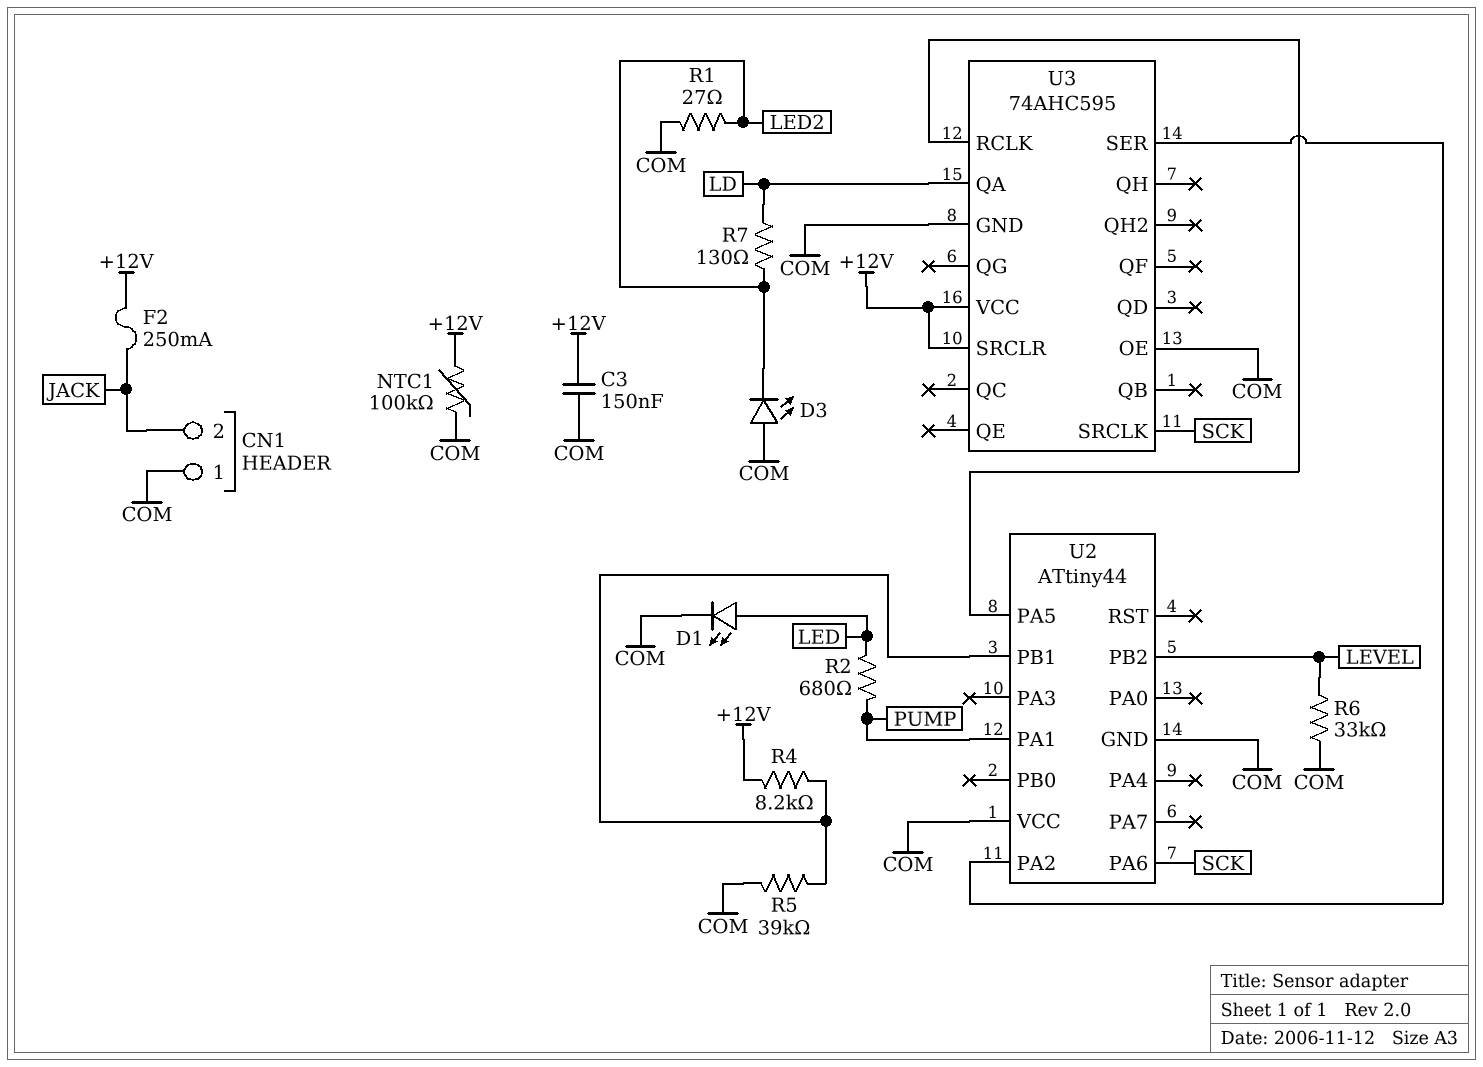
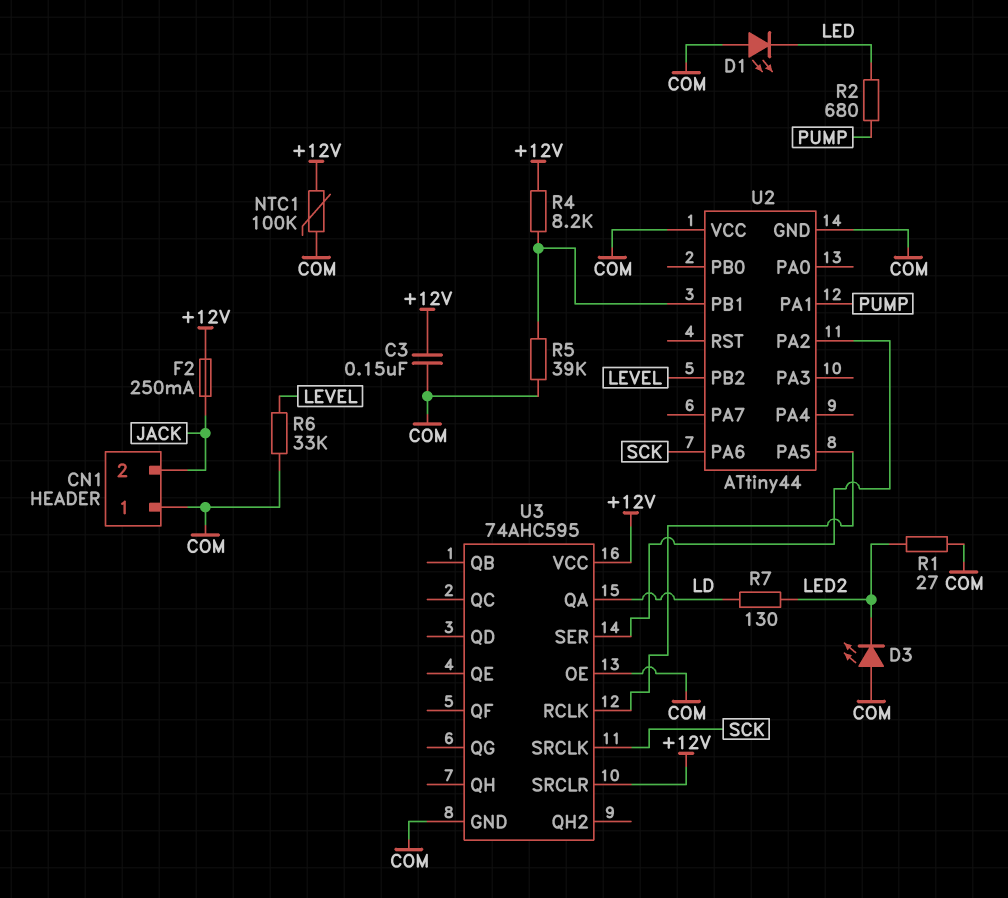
D1: LED (A LED, K COM) -> LED (A COM, K LED)

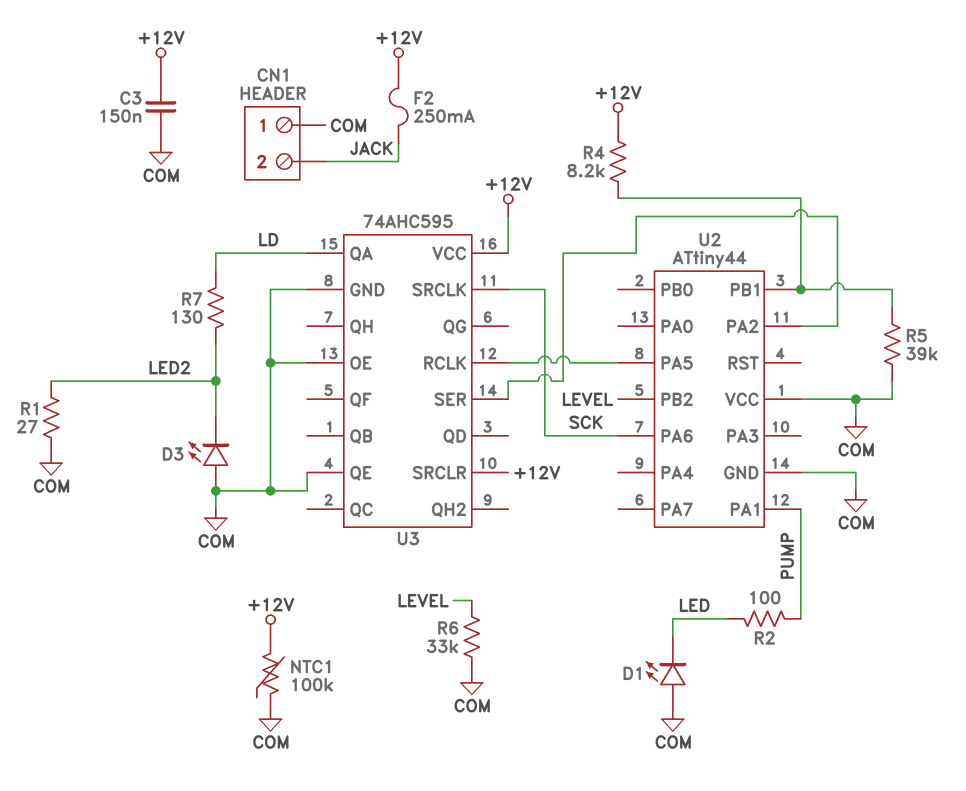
R2: 680 (LED, PUMP) -> 100 (LED, PUMP)
U3 pin QE: none -> COM

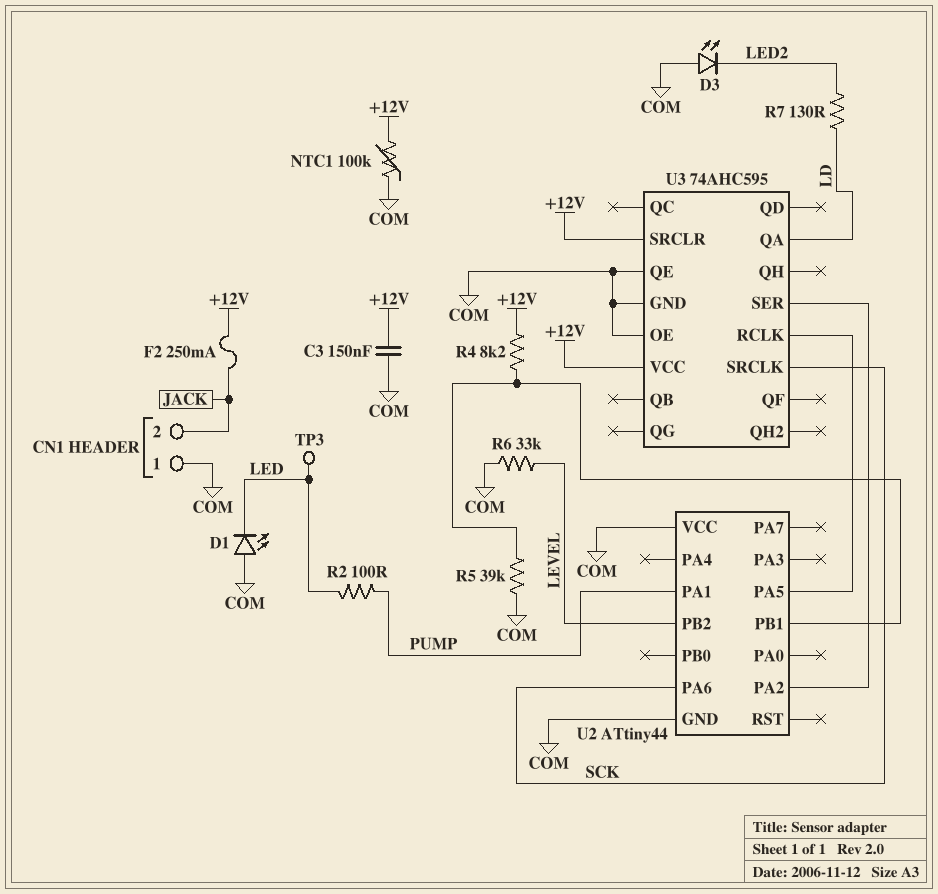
R1: 27 (COM, LED2) -> none
TP3: none -> test point (LED)

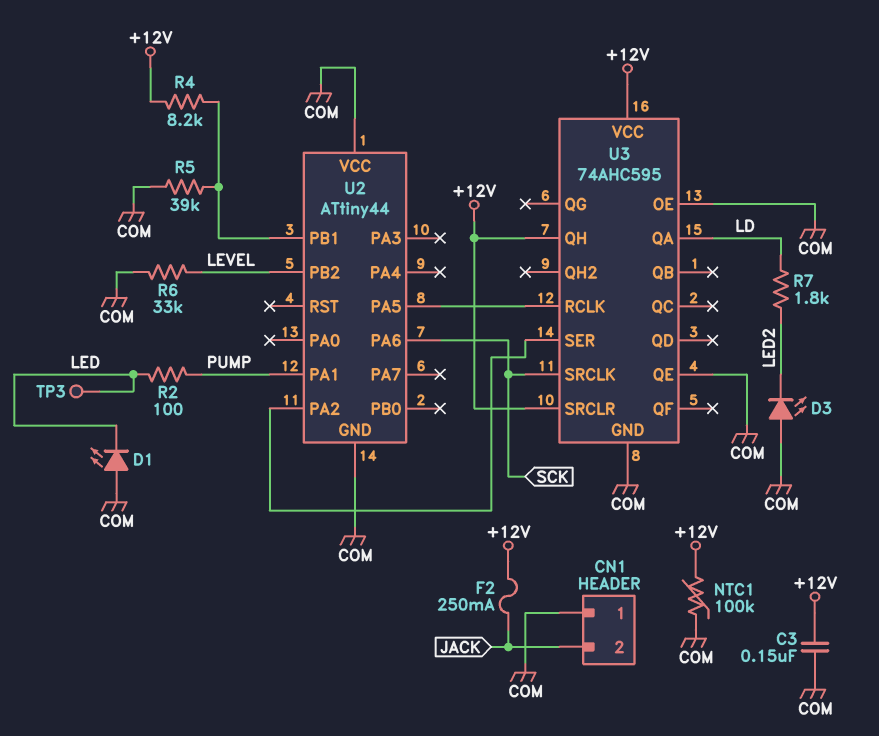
R7: 130 (LD, LED2) -> 1.8k (LD, LED2)
U3 pin QH: none -> +12V

